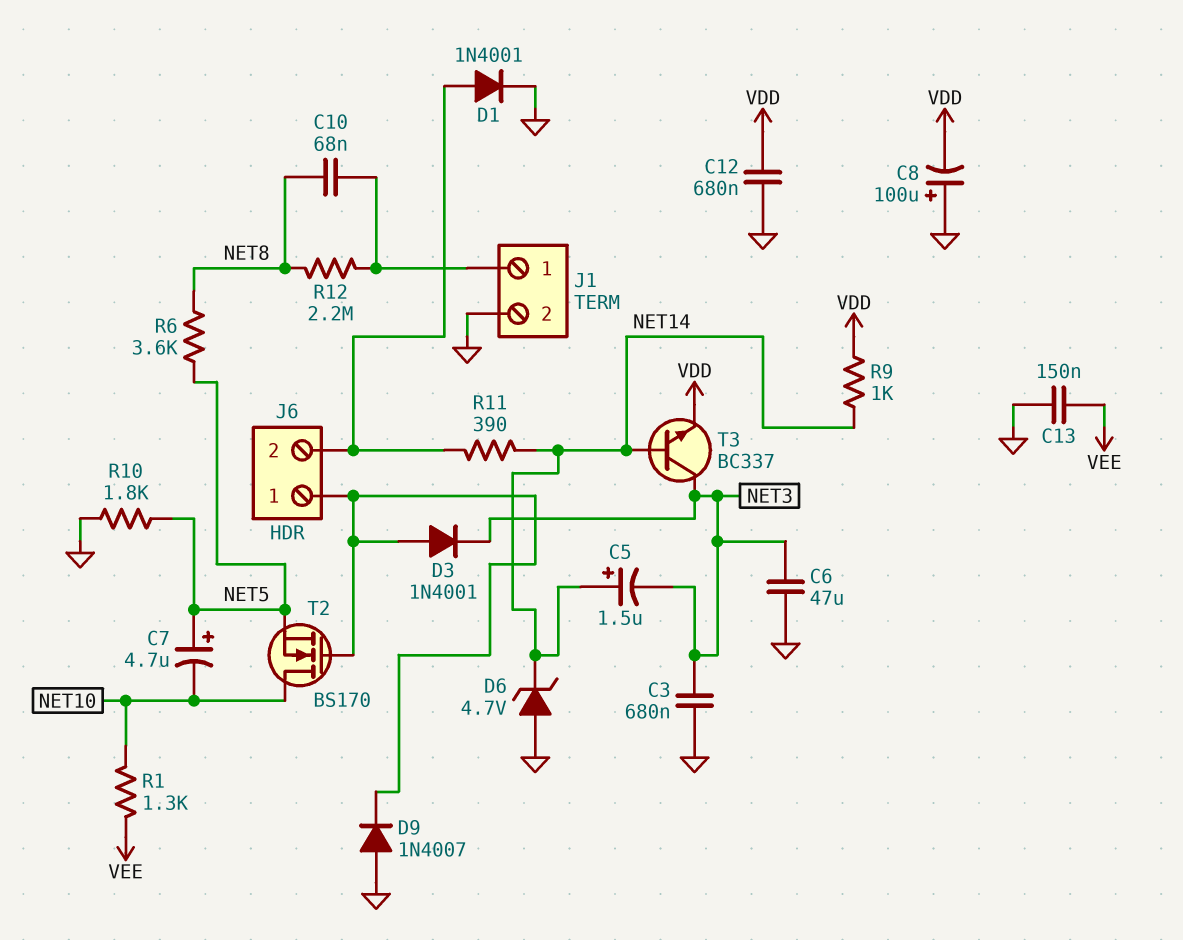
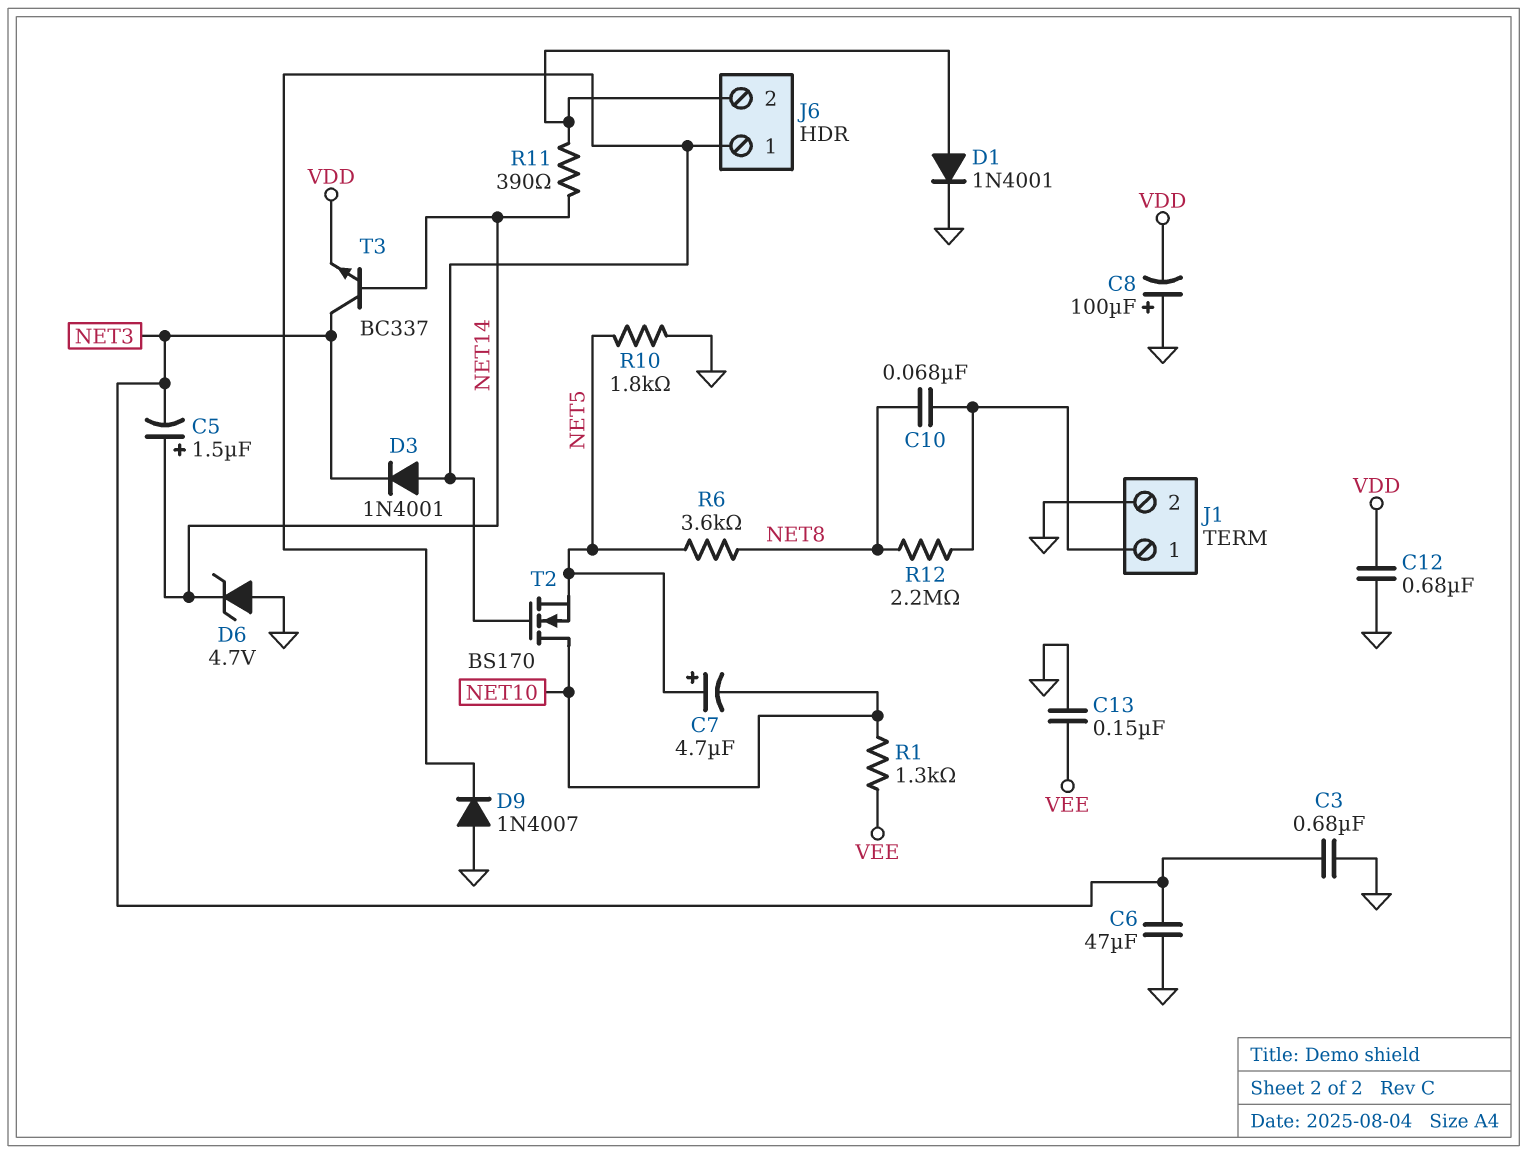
R9: 1k (NET14, VDD) -> none

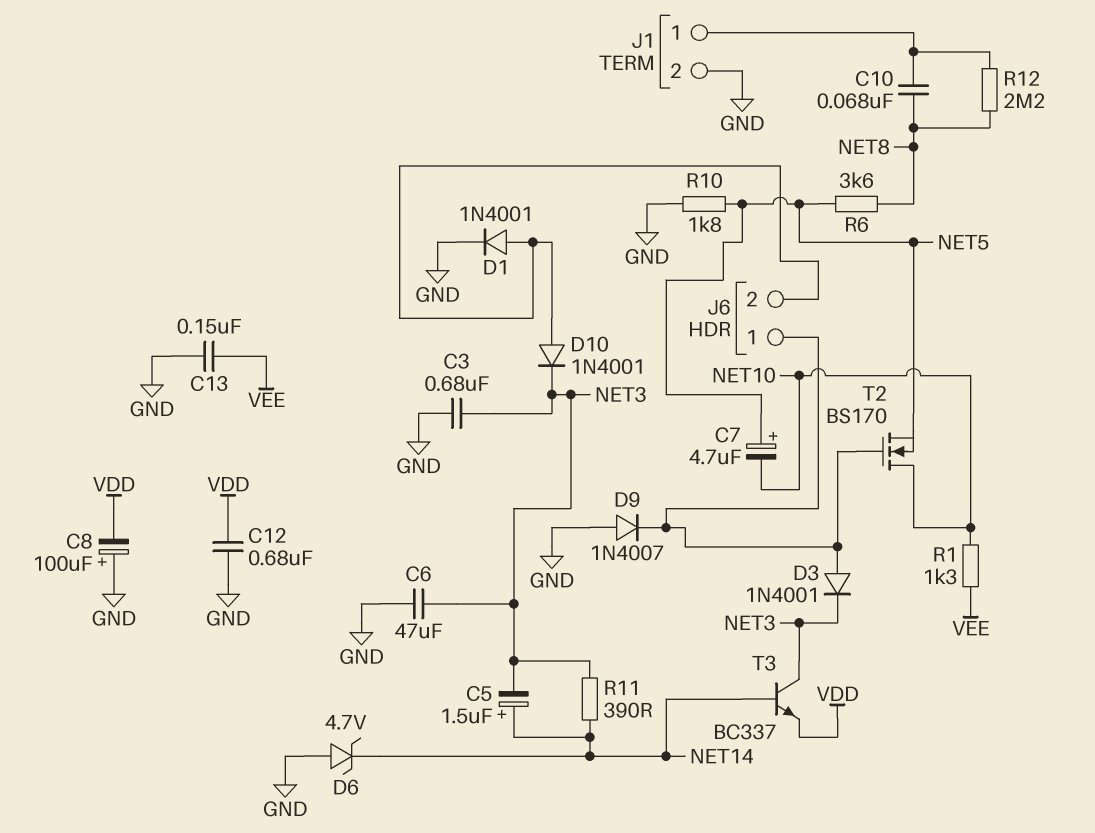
D10: none -> diode 1N4001 (A J6/2, K NET3)
R11: 390 (J6/2, NET14) -> 390 (NET3, NET14)

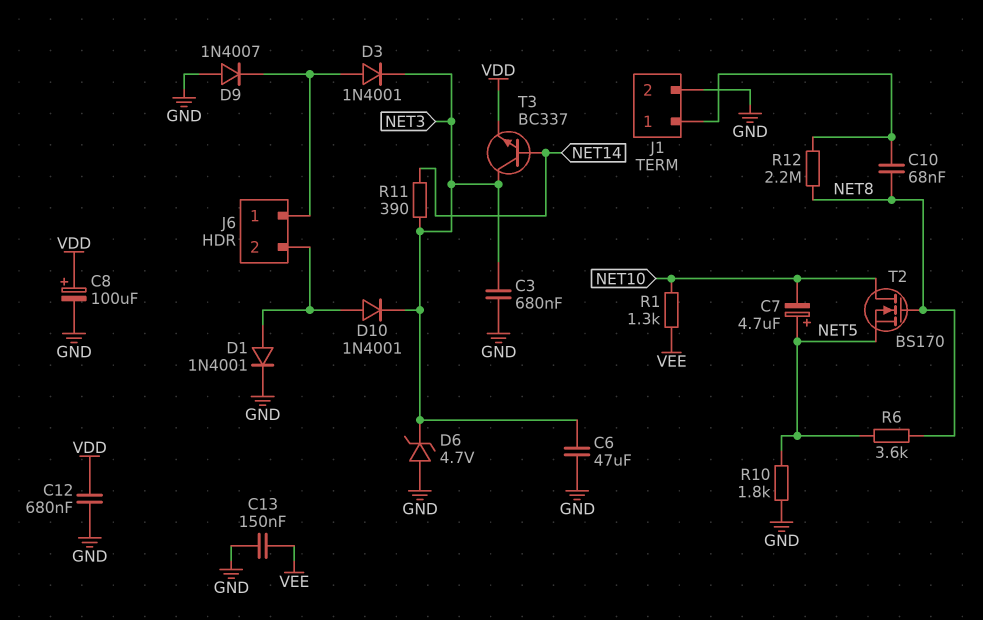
C5: 1.5uF (plus NET14, minus NET3) -> none
C8: 100uF (plus GND, minus VDD) -> 100uF (plus VDD, minus GND)
D6: zener 4.7V (A GND, K NET14) -> zener 4.7V (A GND, K NET3)
T2: NMOS BS170 (G J6/1, D NET10, S NET5) -> NMOS BS170 (G NET8, D NET10, S NET5)

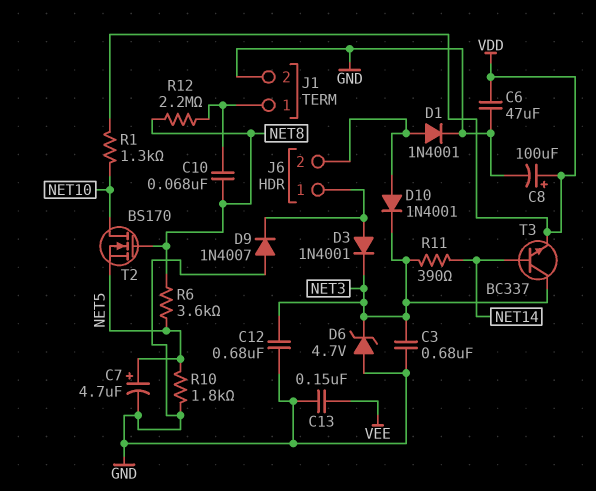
C6: 47uF (GND, NET3) -> 47uF (GND, VDD)
C7: 4.7uF (plus NET5, minus NET10) -> 4.7uF (plus NET5, minus GND)
C12: 680nF (GND, VDD) -> 680nF (GND, NET3)
R1: 1.3k (NET10, VEE) -> 1.3k (NET10, VDD)

